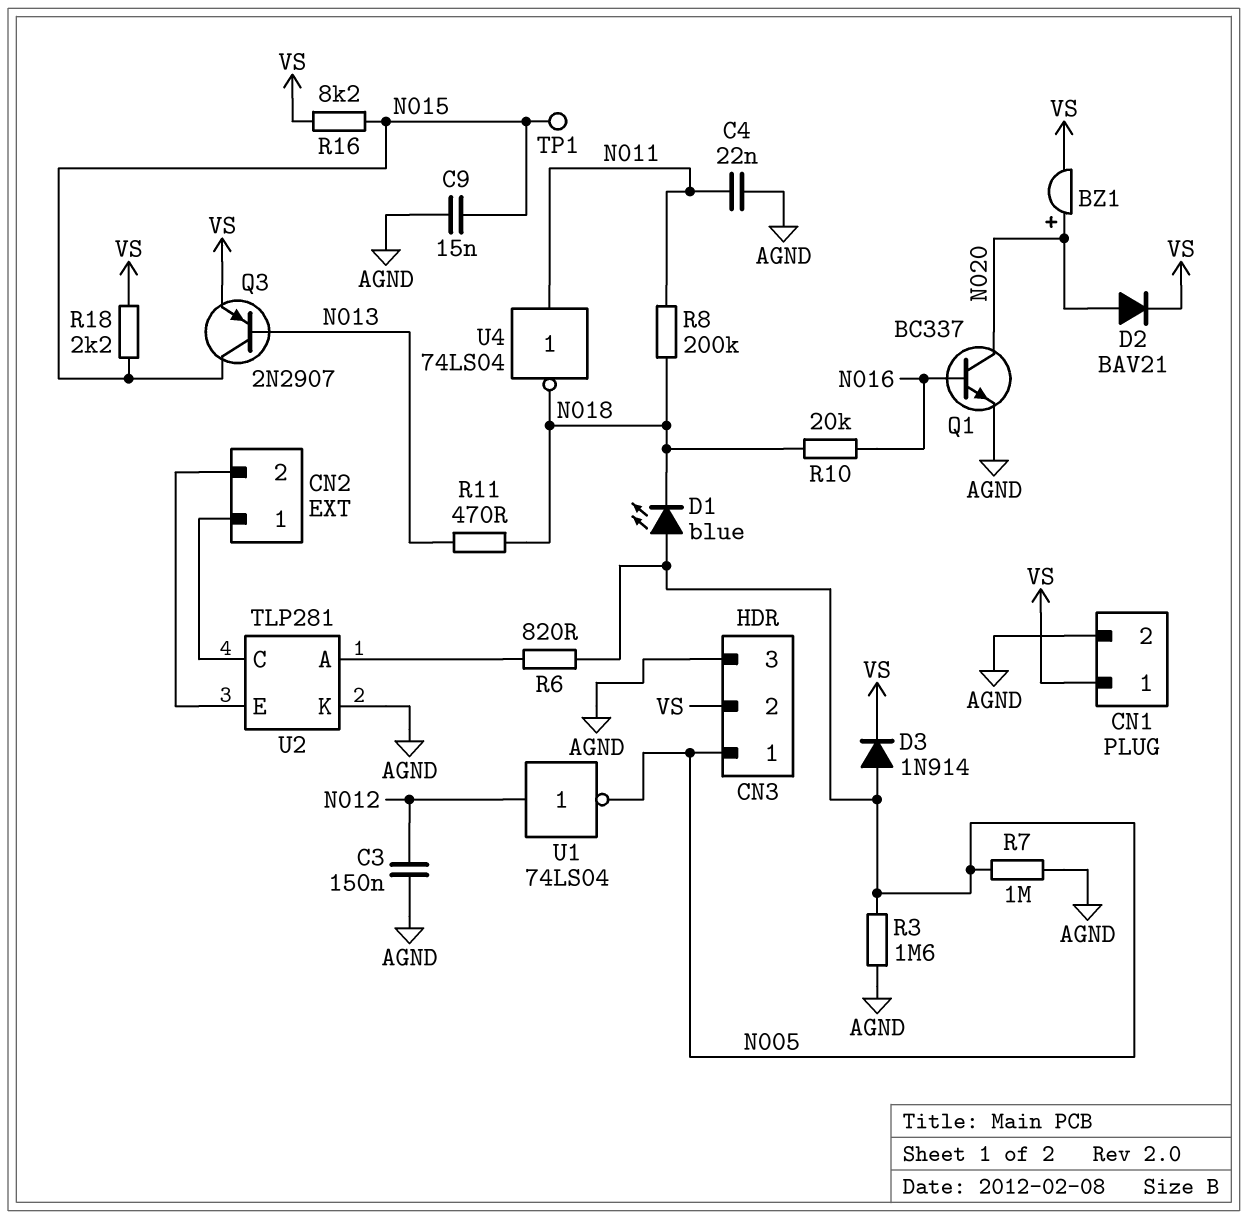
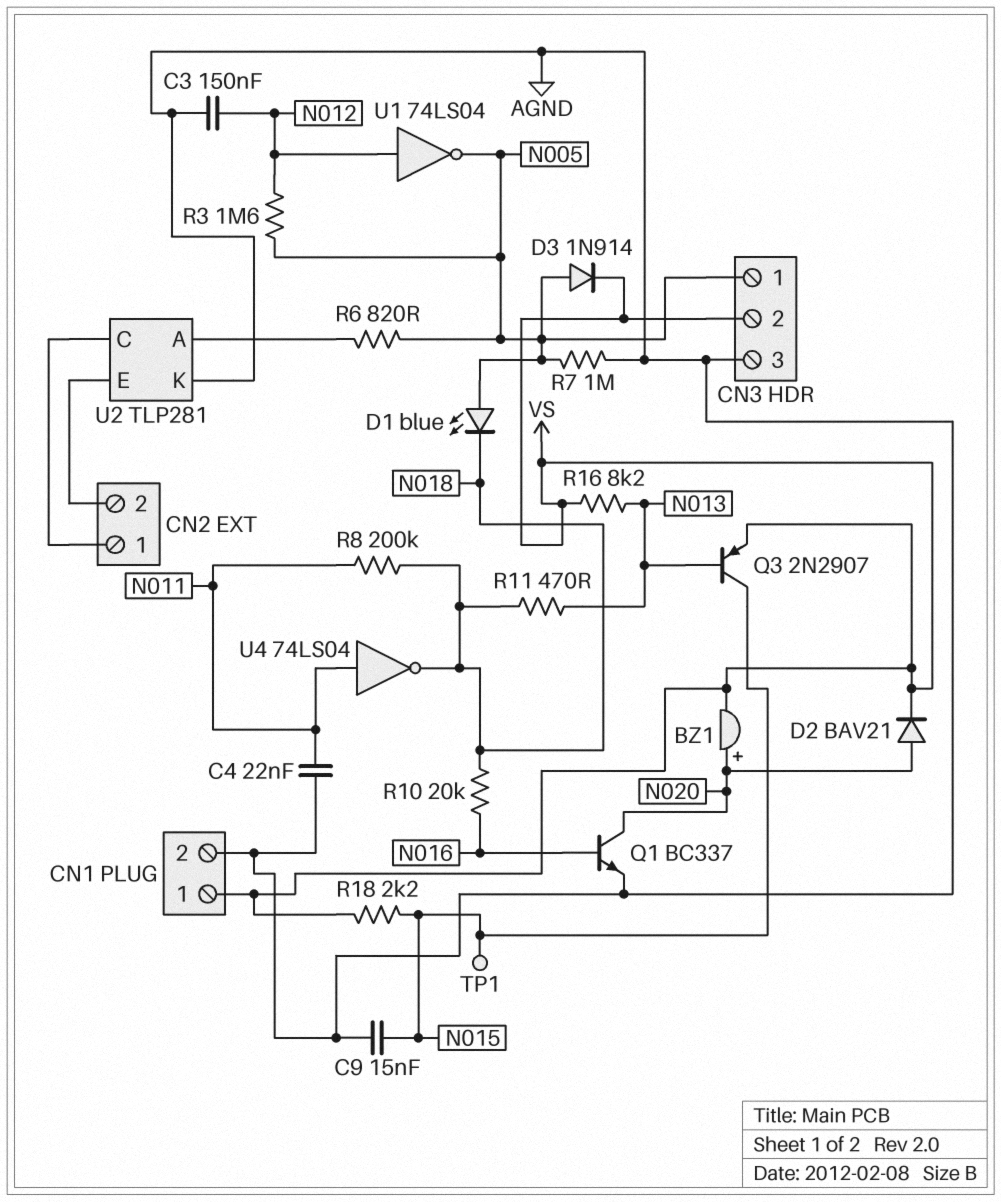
R3: 1.6M (AGND, N005) -> 1.6M (N005, N012)
R16: 8.2k (N015, VS) -> 8.2k (N013, VS)

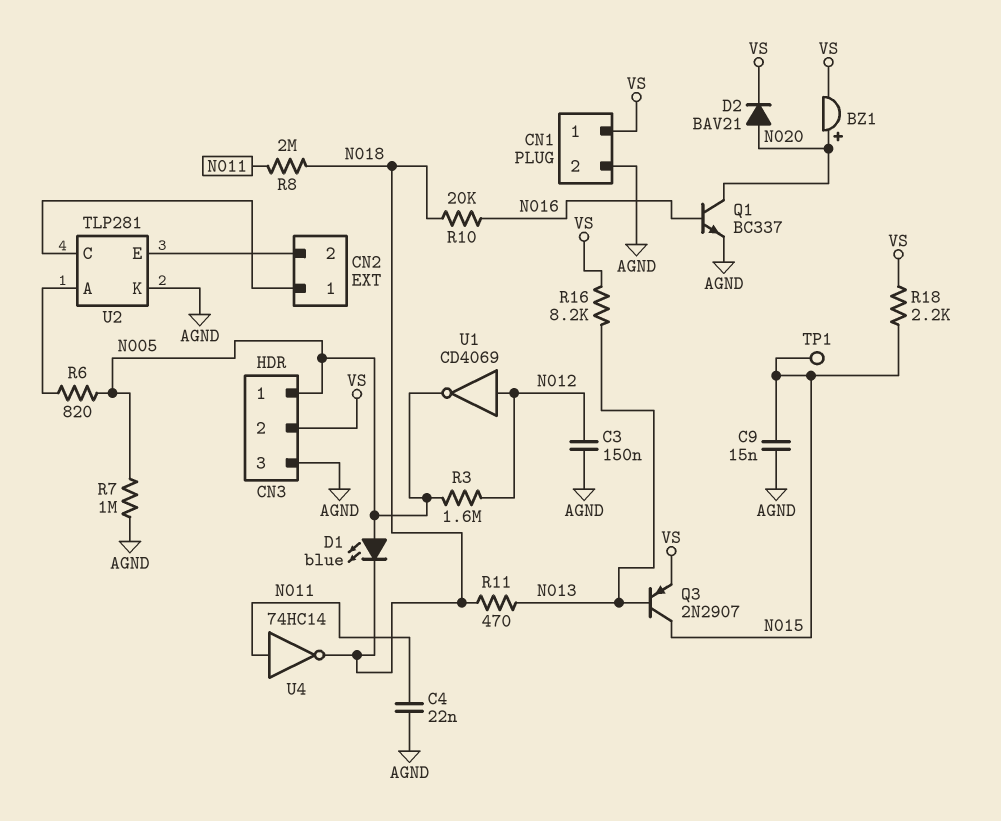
D3: diode 1N914 (A N005, K VS) -> none
R8: 200k (N011, N018) -> 2M (N011, N018)
U1: NOT 74LS04 (in N012, out N005) -> NOT CD4069 (in N012, out N005)
U4: NOT 74LS04 (in N011, out N018) -> NOT 74HC14 (in N011, out N018)

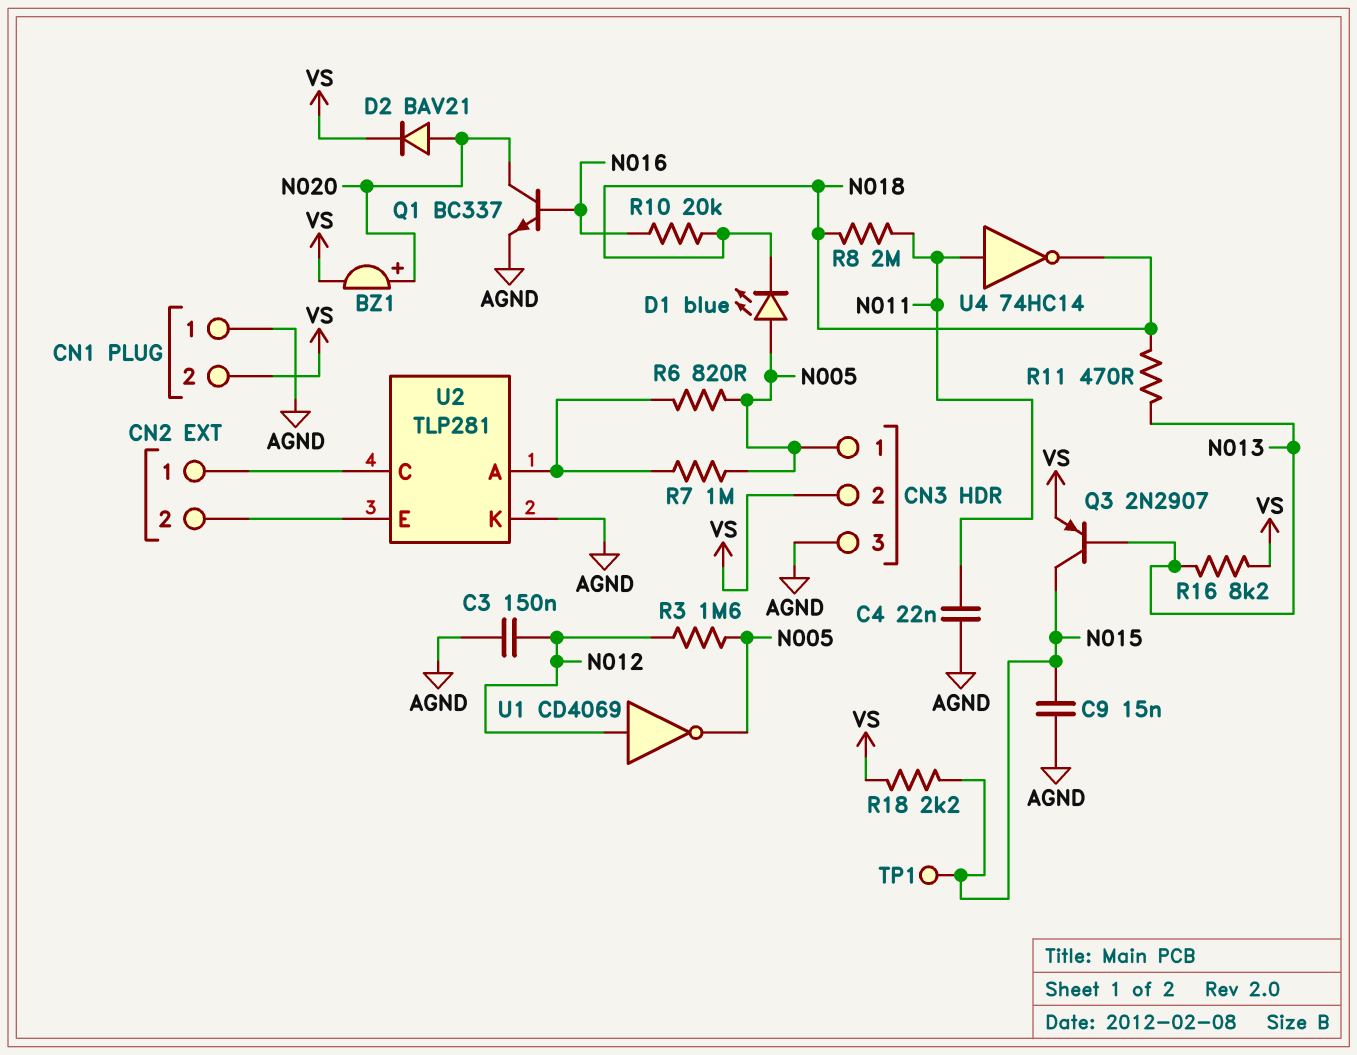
CN1 pin 1: VS -> AGND
CN1 pin 2: AGND -> VS
R7: 1M (AGND, N005) -> 1M (N005, U2/A)

